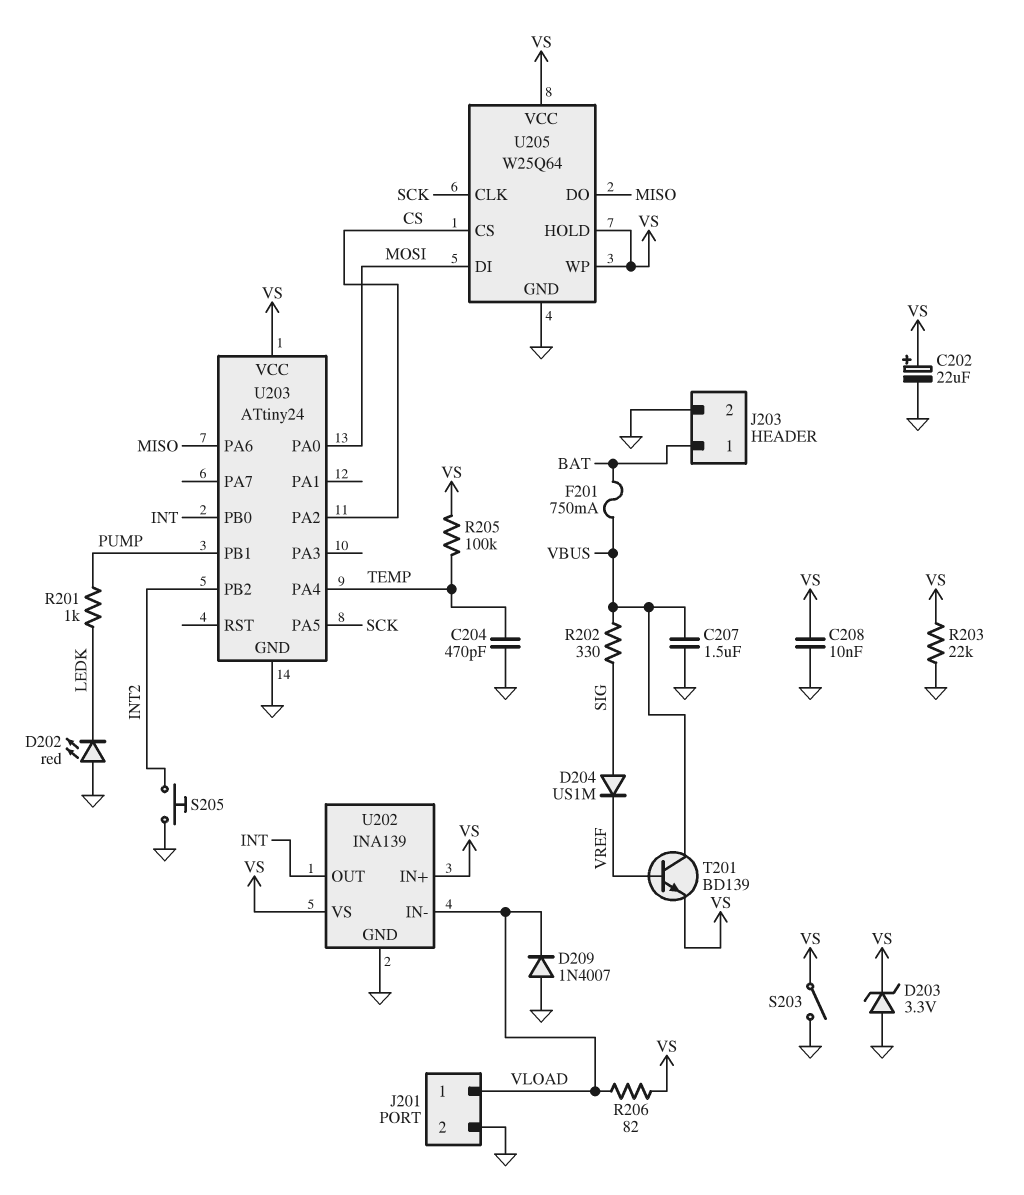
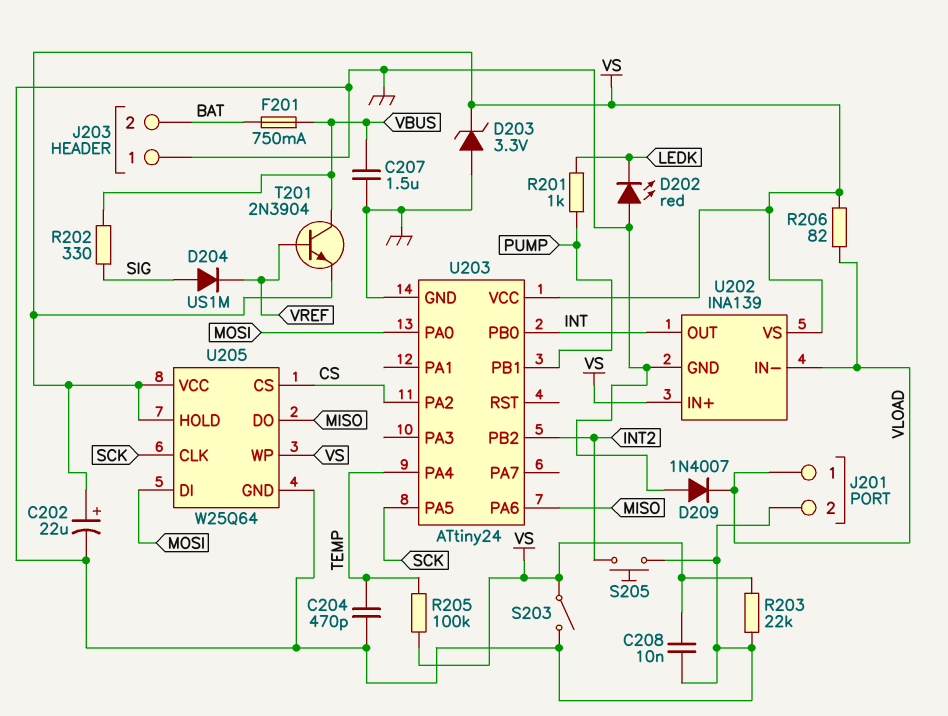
J203 pin 1: BAT -> GND
J203 pin 2: GND -> BAT
T201: NPN BD139 (B VREF, C VBUS, E VS) -> NPN 2N3904 (B VREF, C VBUS, E VS)

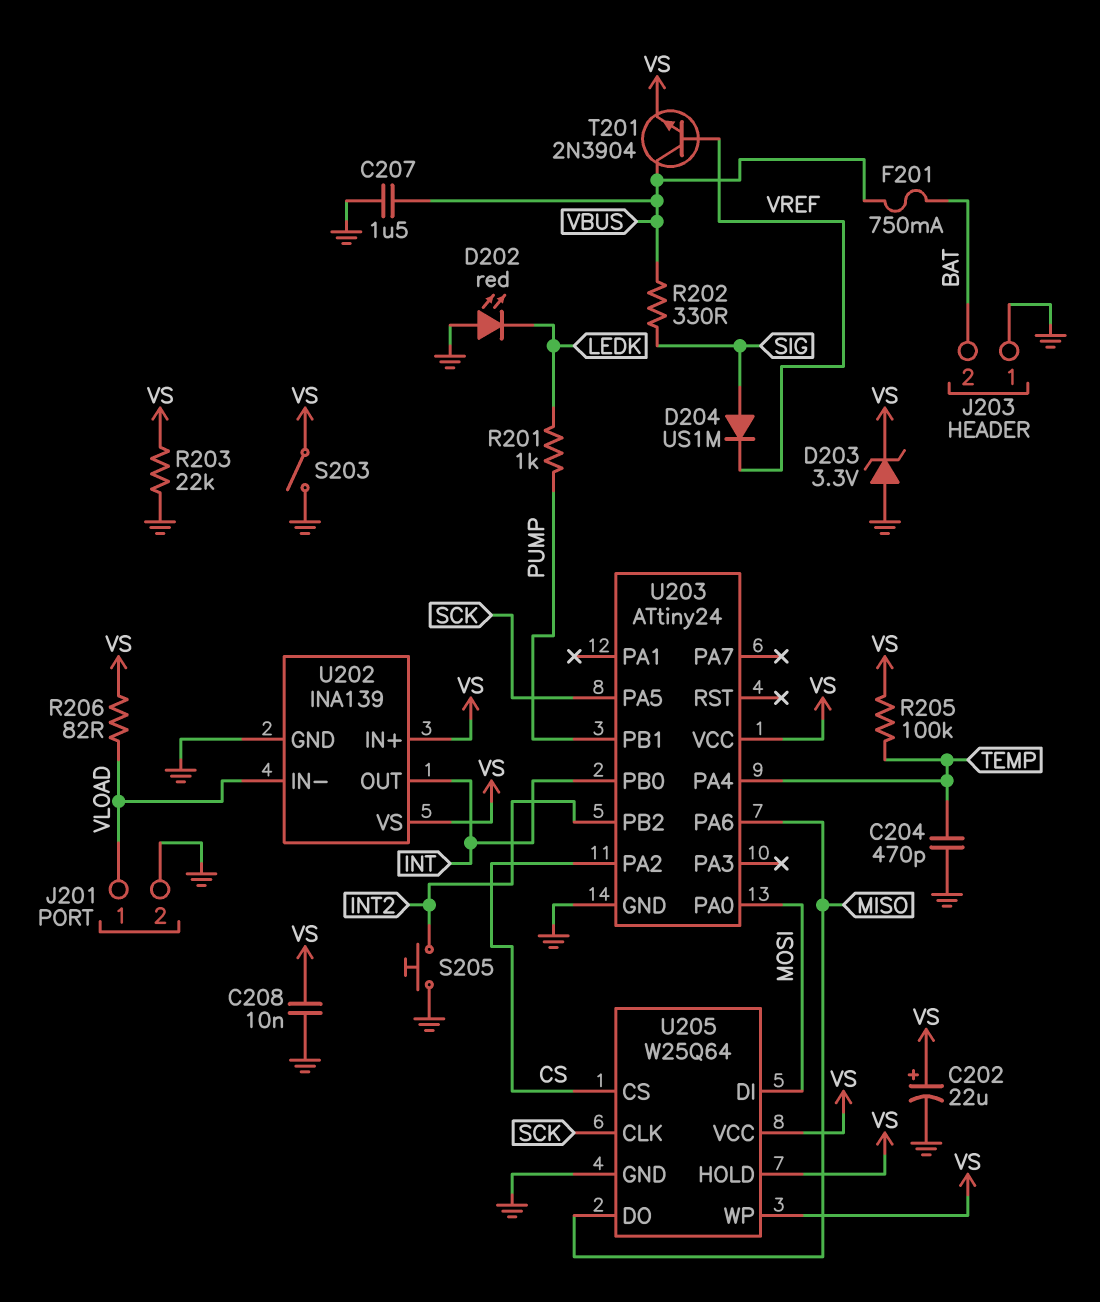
D209: diode 1N4007 (A GND, K VLOAD) -> none

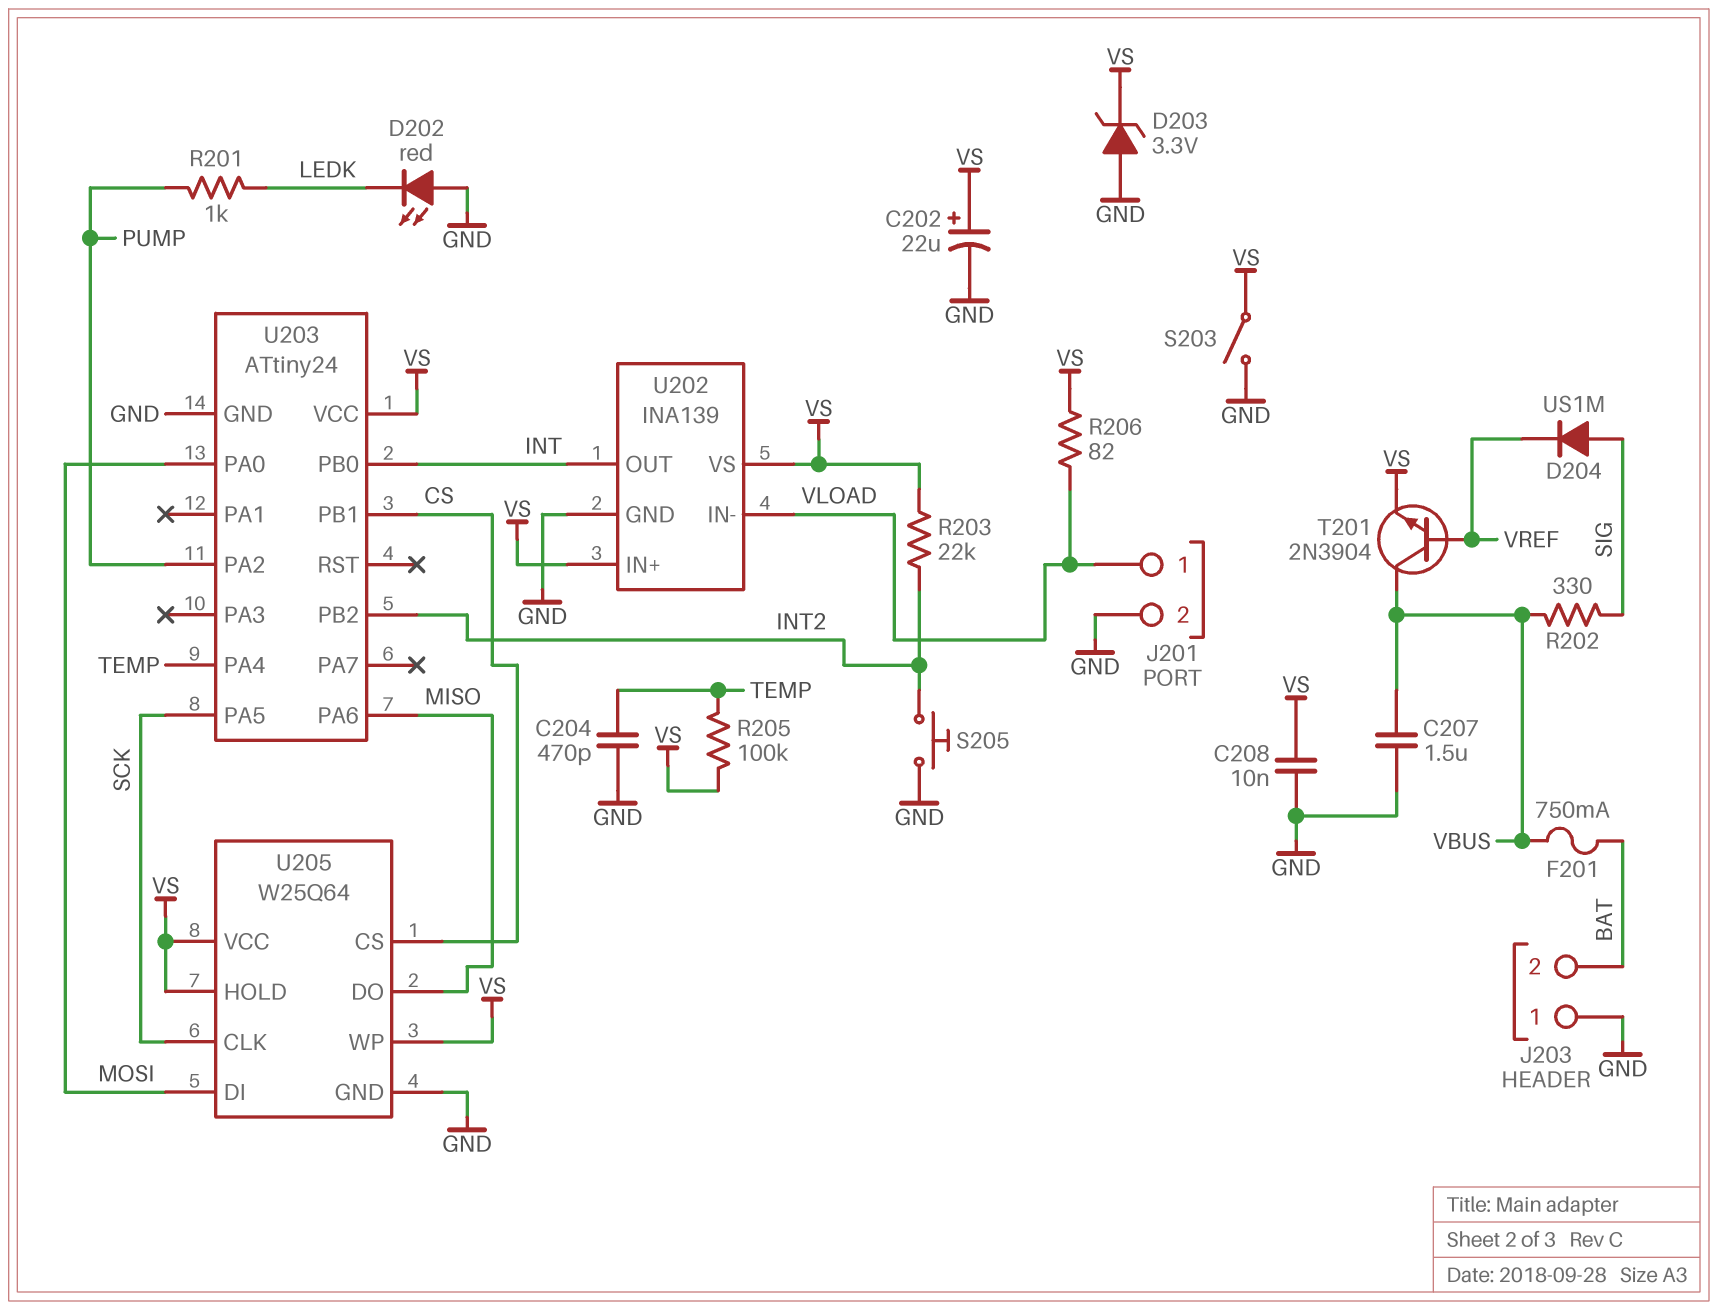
R203: 22k (GND, VS) -> 22k (INT2, VS)
U203 pin PA2: CS -> PUMP
U203 pin PB1: PUMP -> CS

